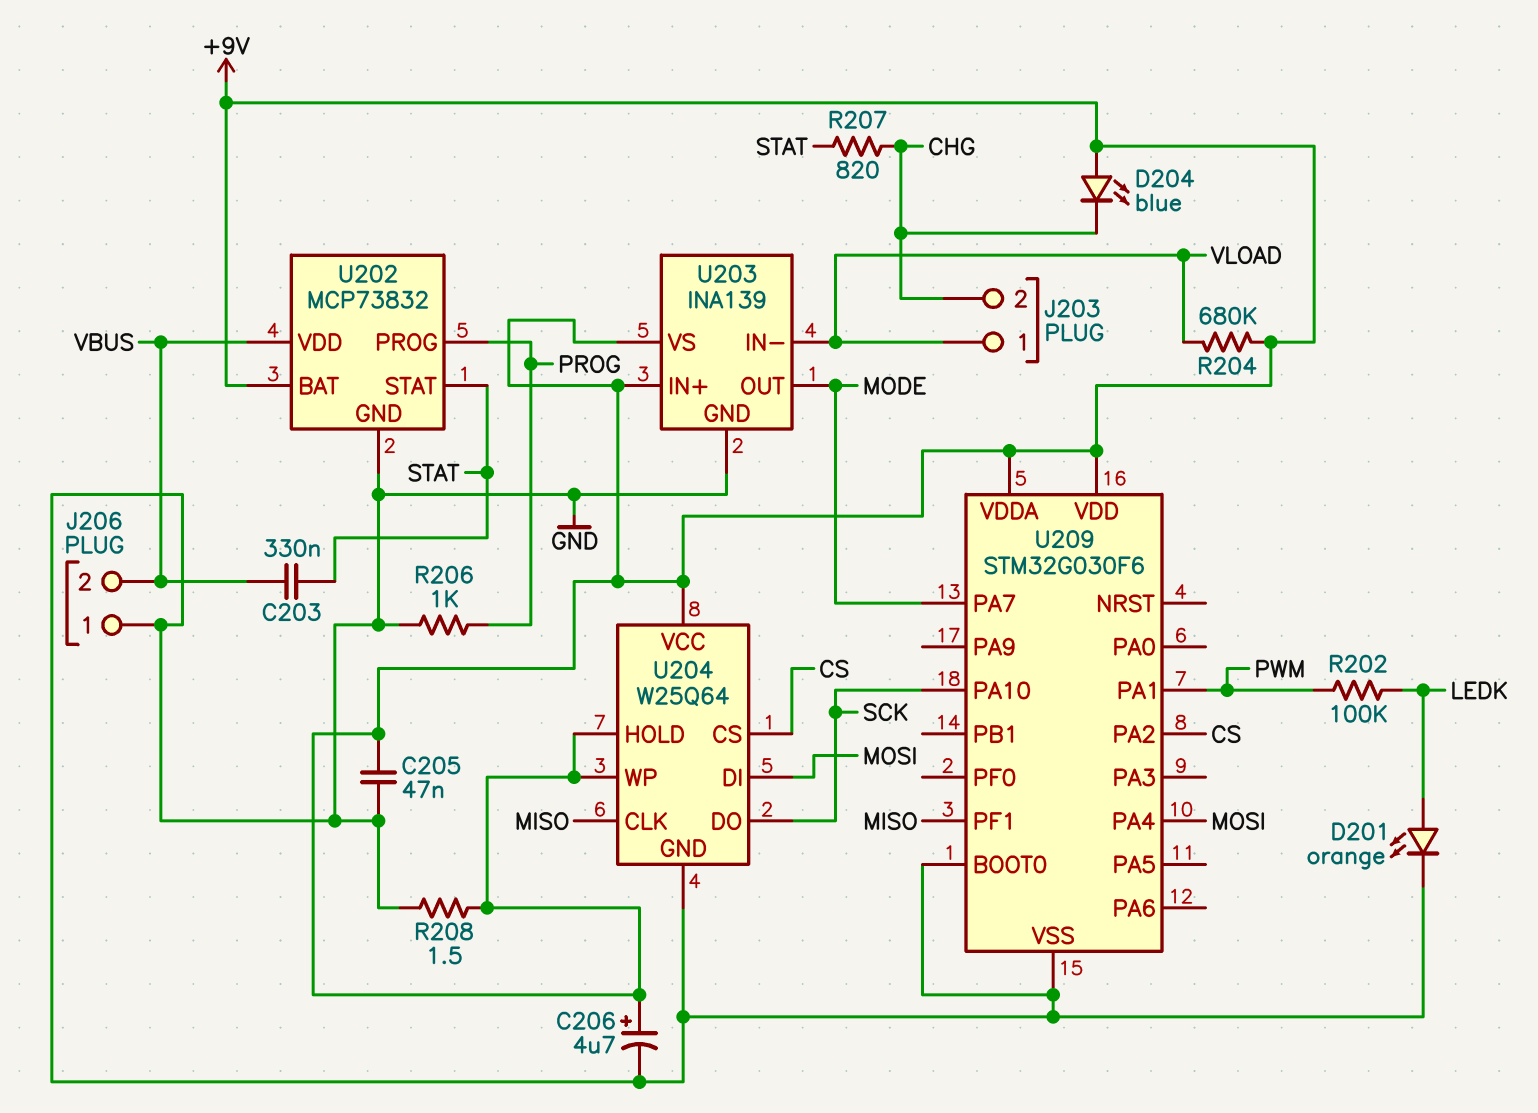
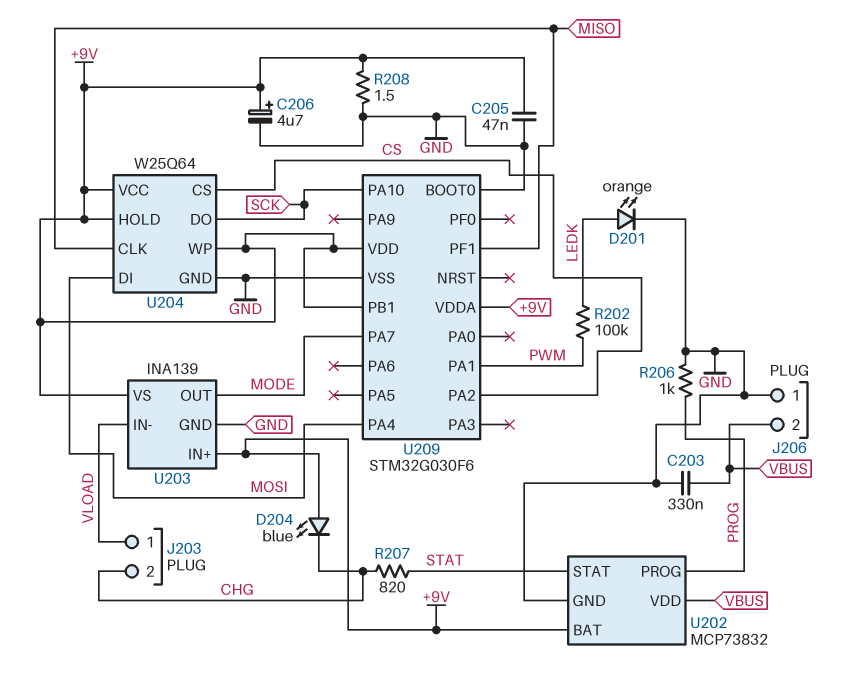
C203: 330nF (STAT, VBUS) -> 330nF (GND, VBUS)
R204: 680k (+9V, VLOAD) -> none
U209 pin PB1: none -> +9V

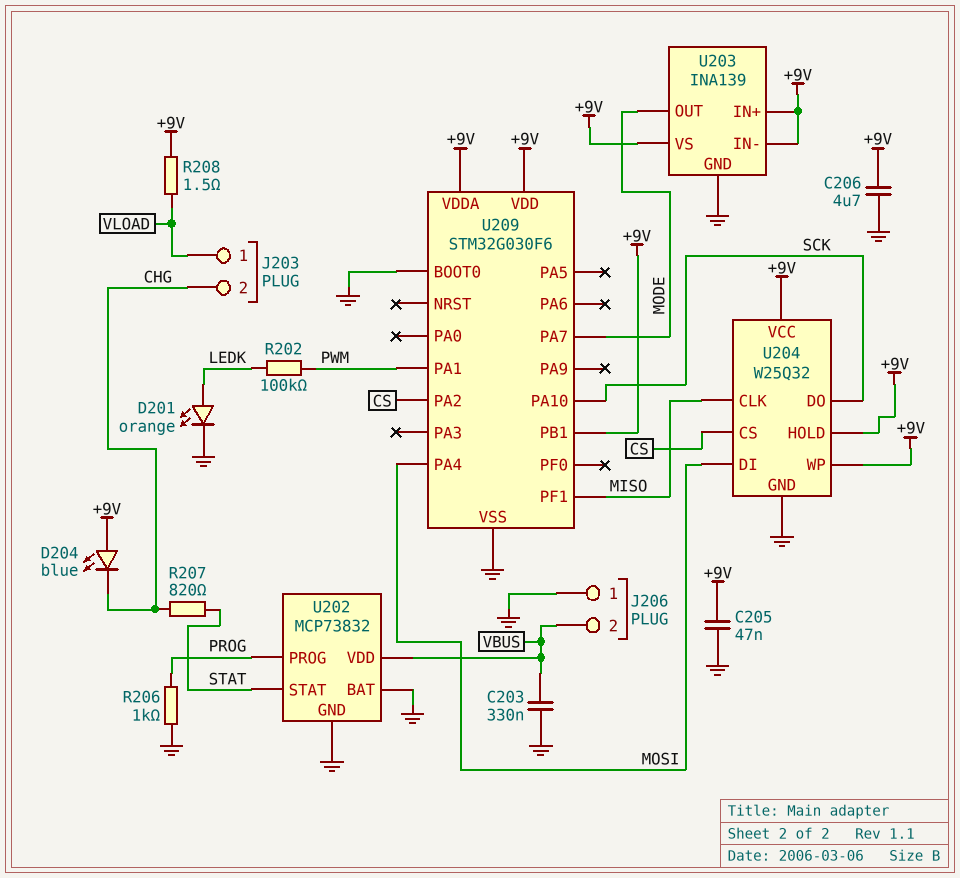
C206: 4.7uF (plus +9V, minus GND) -> 4.7uF (+9V, GND)
R208: 1.5 (+9V, GND) -> 1.5 (+9V, VLOAD)
U202 pin BAT: +9V -> GND
U203 pin IN-: VLOAD -> +9V
U204: W25Q64 -> W25Q32

